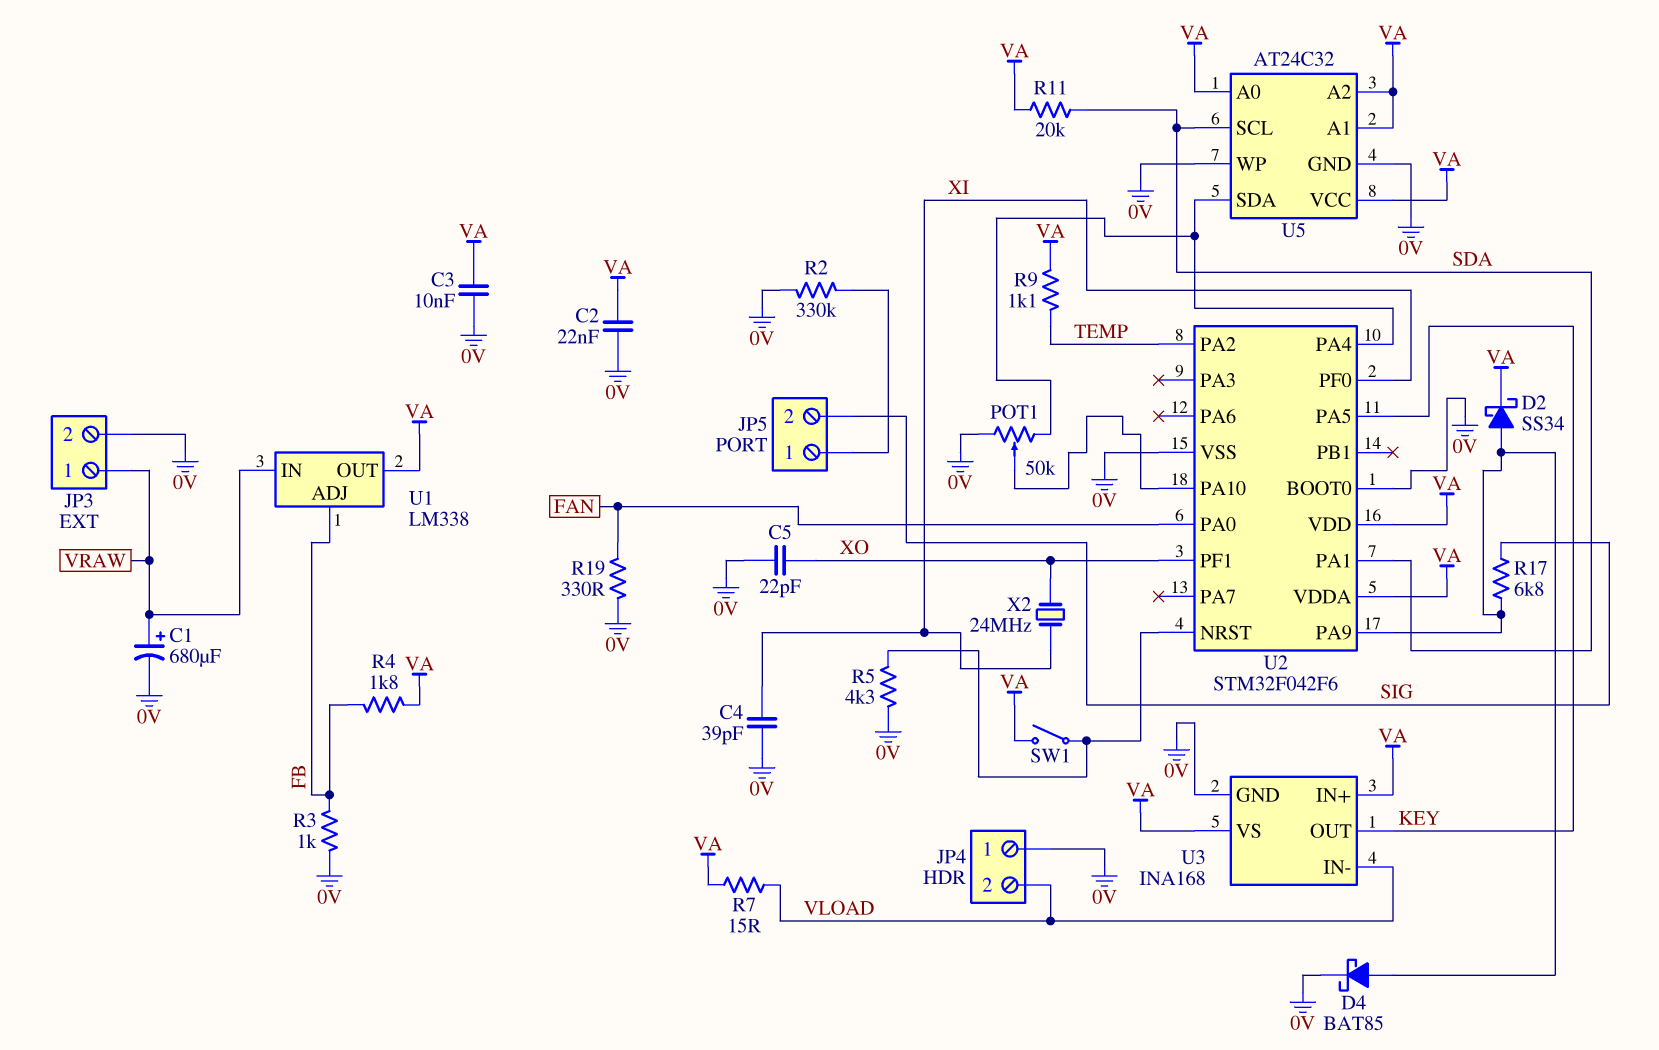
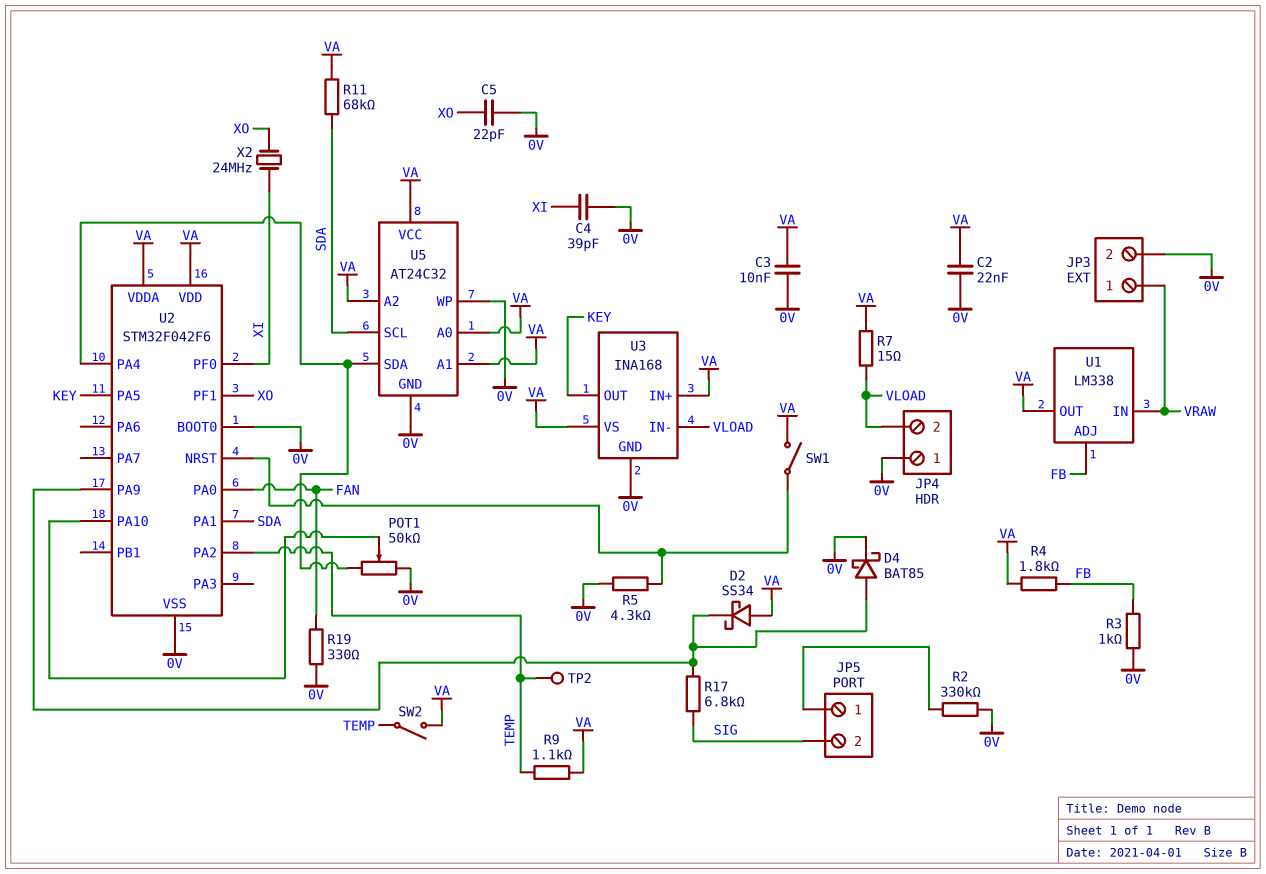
C1: 680uF (plus VRAW, minus 0V) -> none
D2: schottky SS34 (A U2/PA9, K VA) -> schottky SS34 (A VA, K U2/PA9)
R11: 20k (SDA, VA) -> 68k (SDA, VA)
SW2: none -> switch (TEMP, VA)
TP2: none -> test point (TEMP)

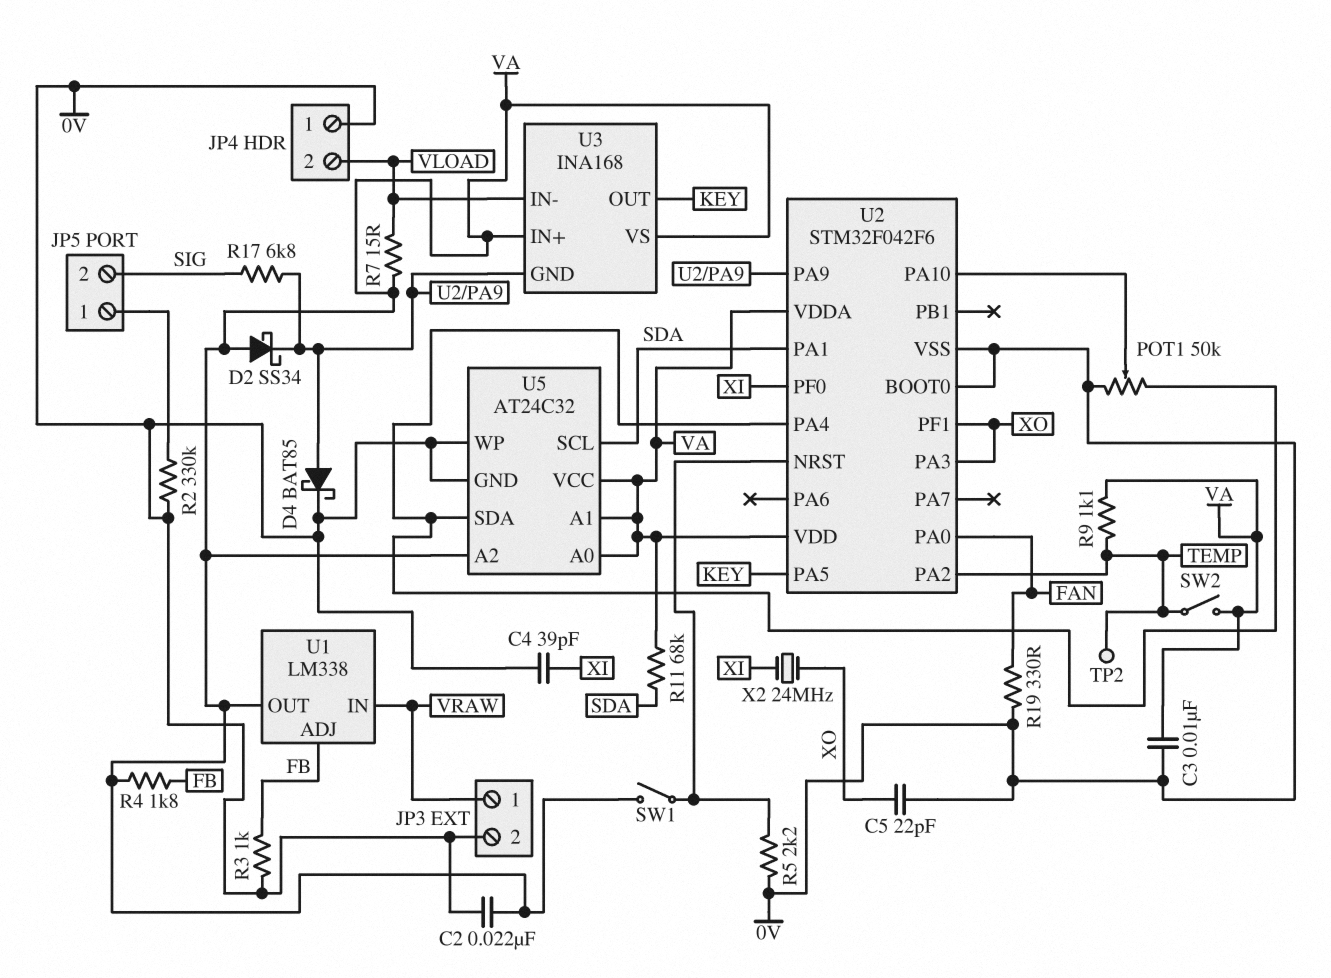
R5: 4.3k (0V, U2/NRST) -> 2.2k (0V, U2/NRST)
U2 pin PA3: none -> XO
U3 pin GND: 0V -> U2/PA9

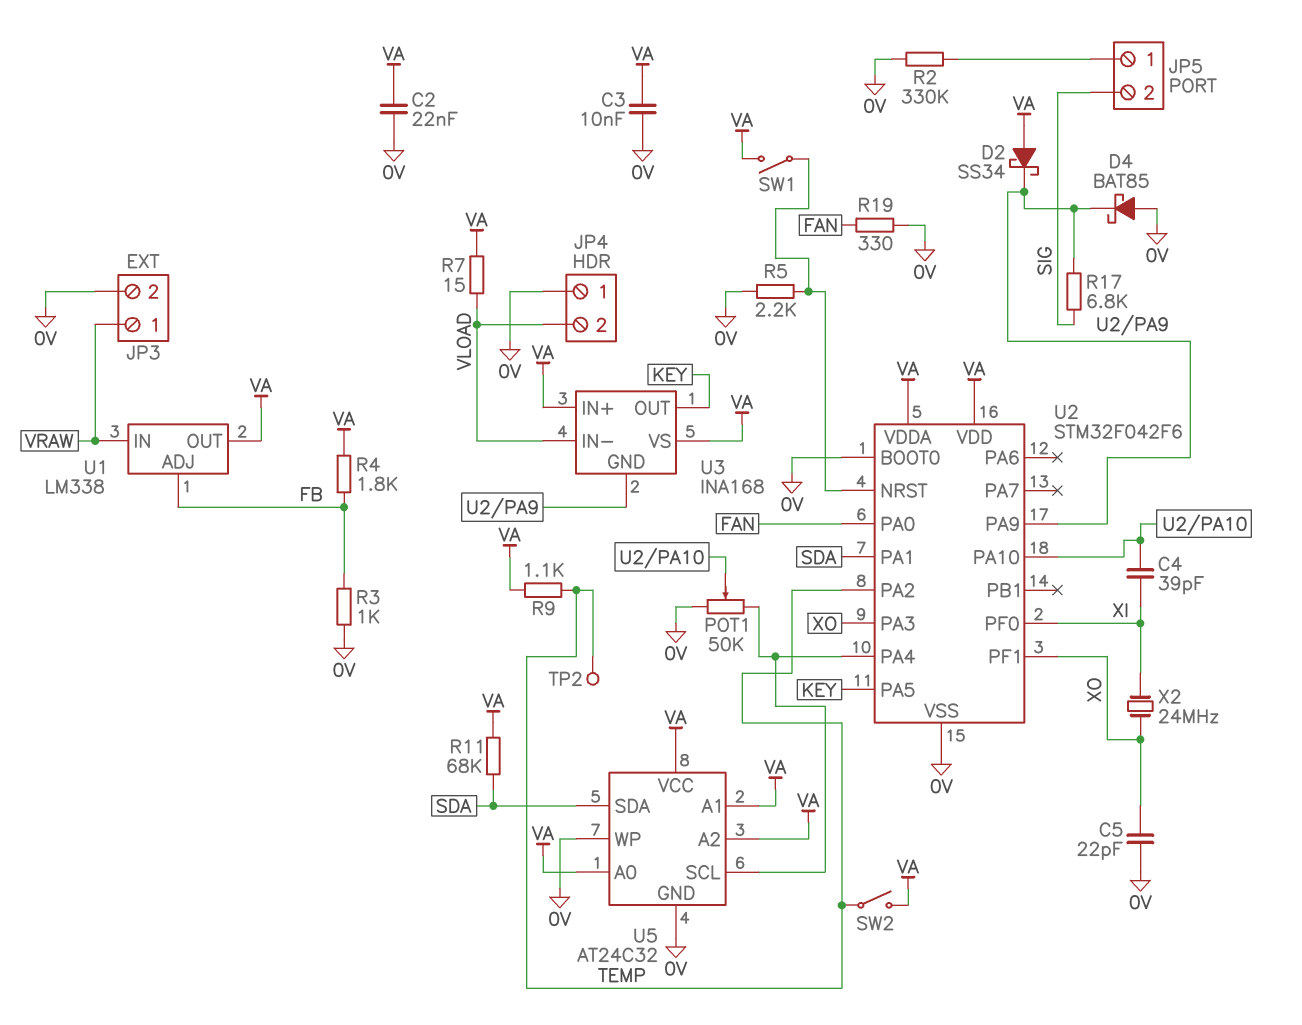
C4: 39pF (0V, XI) -> 39pF (U2/PA10, XI)
D4: schottky BAT85 (A U2/PA9, K 0V) -> schottky BAT85 (A 0V, K U2/PA9)
U5 pin SCL: SDA -> U2/PA4
U5 pin SDA: U2/PA4 -> SDA

